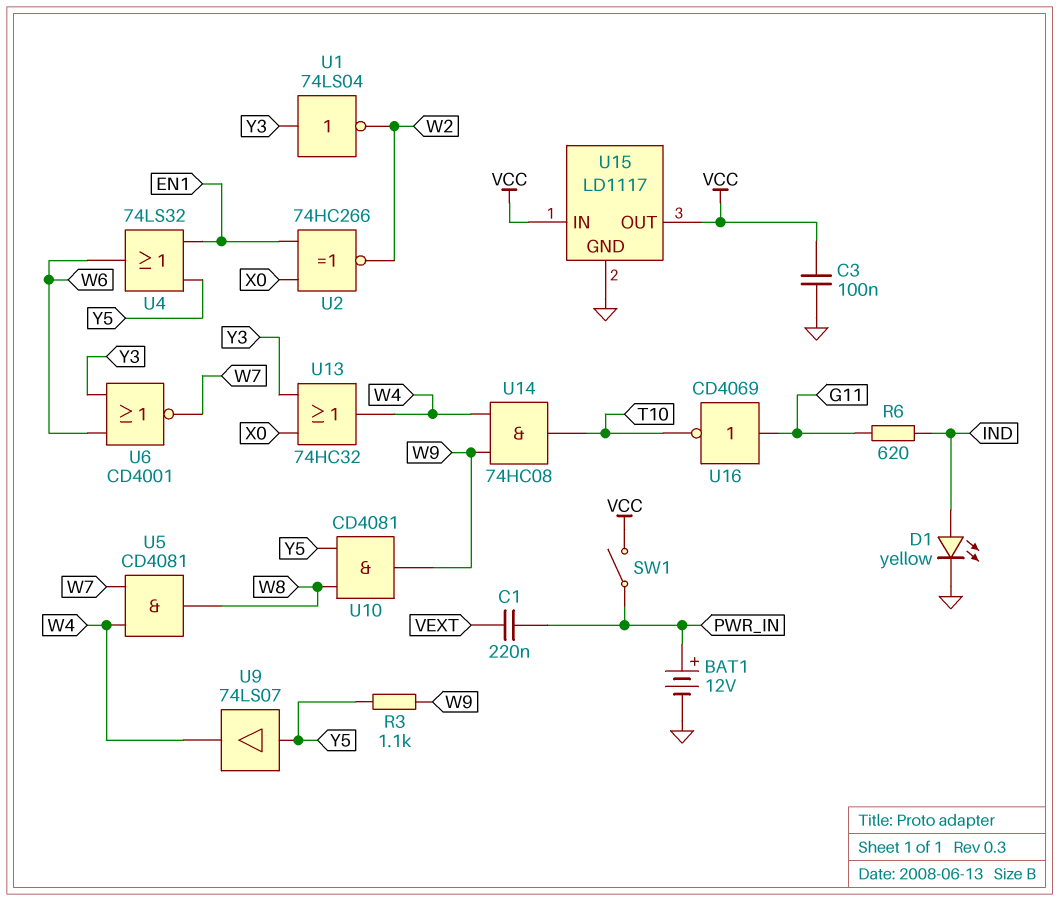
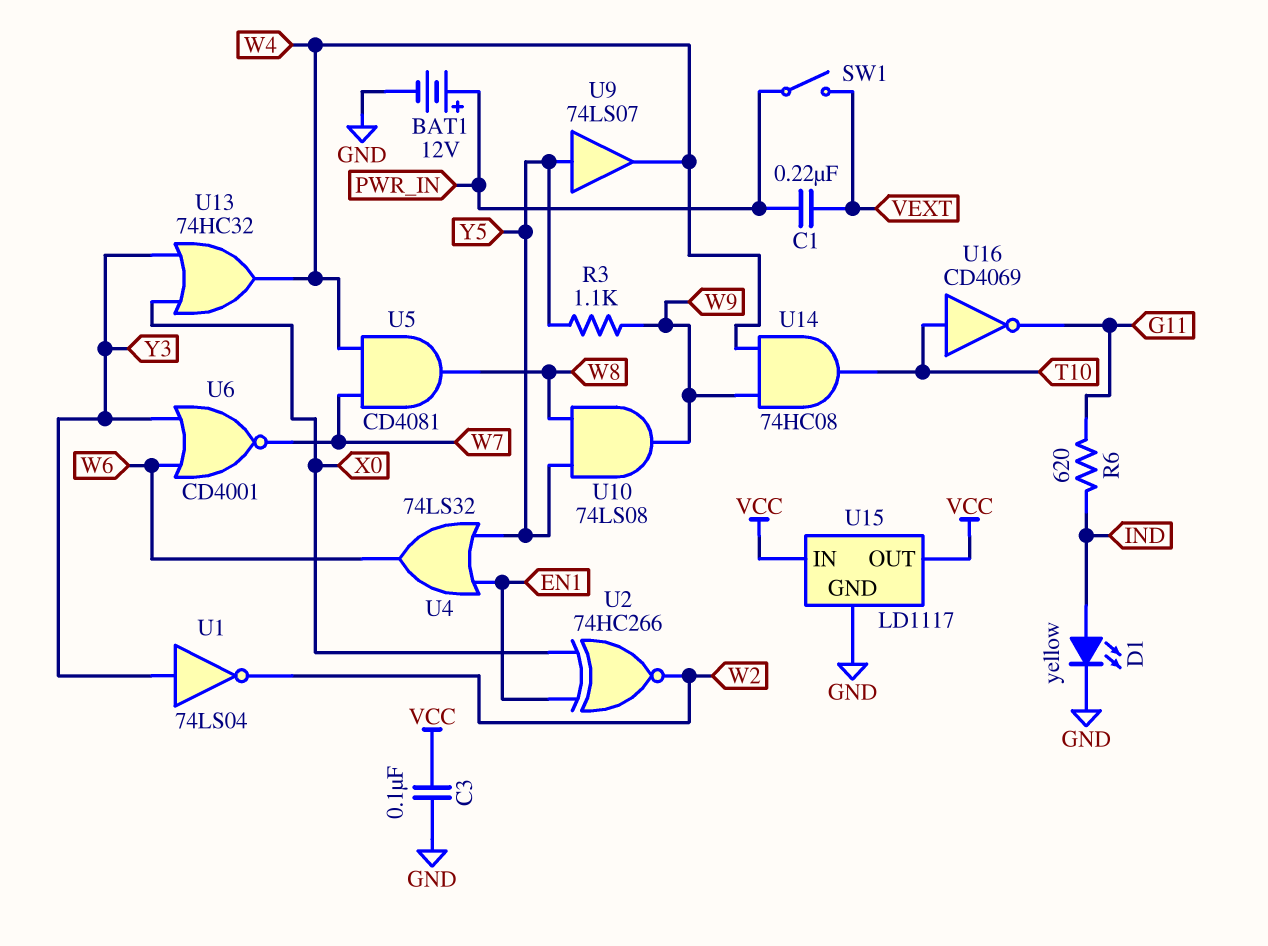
SW1: switch (PWR_IN, VCC) -> switch (PWR_IN, VEXT)
U10: AND CD4081 (in W8, in Y5, out W9) -> AND 74LS08 (in W8, in Y5, out W9)
U16: NOT CD4069 (in G11, out T10) -> NOT CD4069 (in T10, out G11)

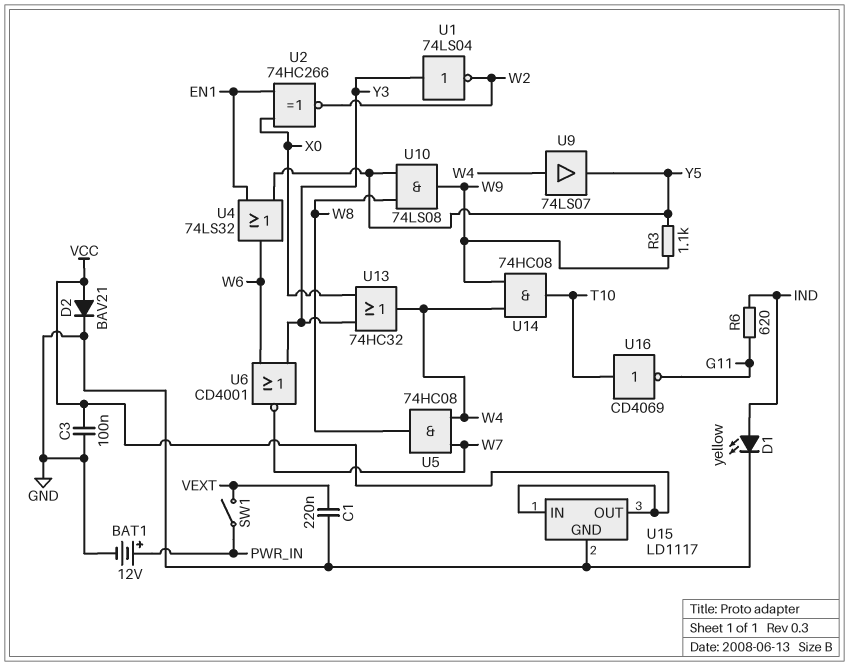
C1: 220nF (PWR_IN, VEXT) -> 220nF (GND, VEXT)
D2: none -> diode BAV21 (A VCC, K GND)
U5: AND CD4081 (in W4, in W7, out W8) -> AND 74HC08 (in W4, in W7, out W8)
U9: buffer 74LS07 (in Y5, out W4) -> buffer 74LS07 (in W4, out Y5)

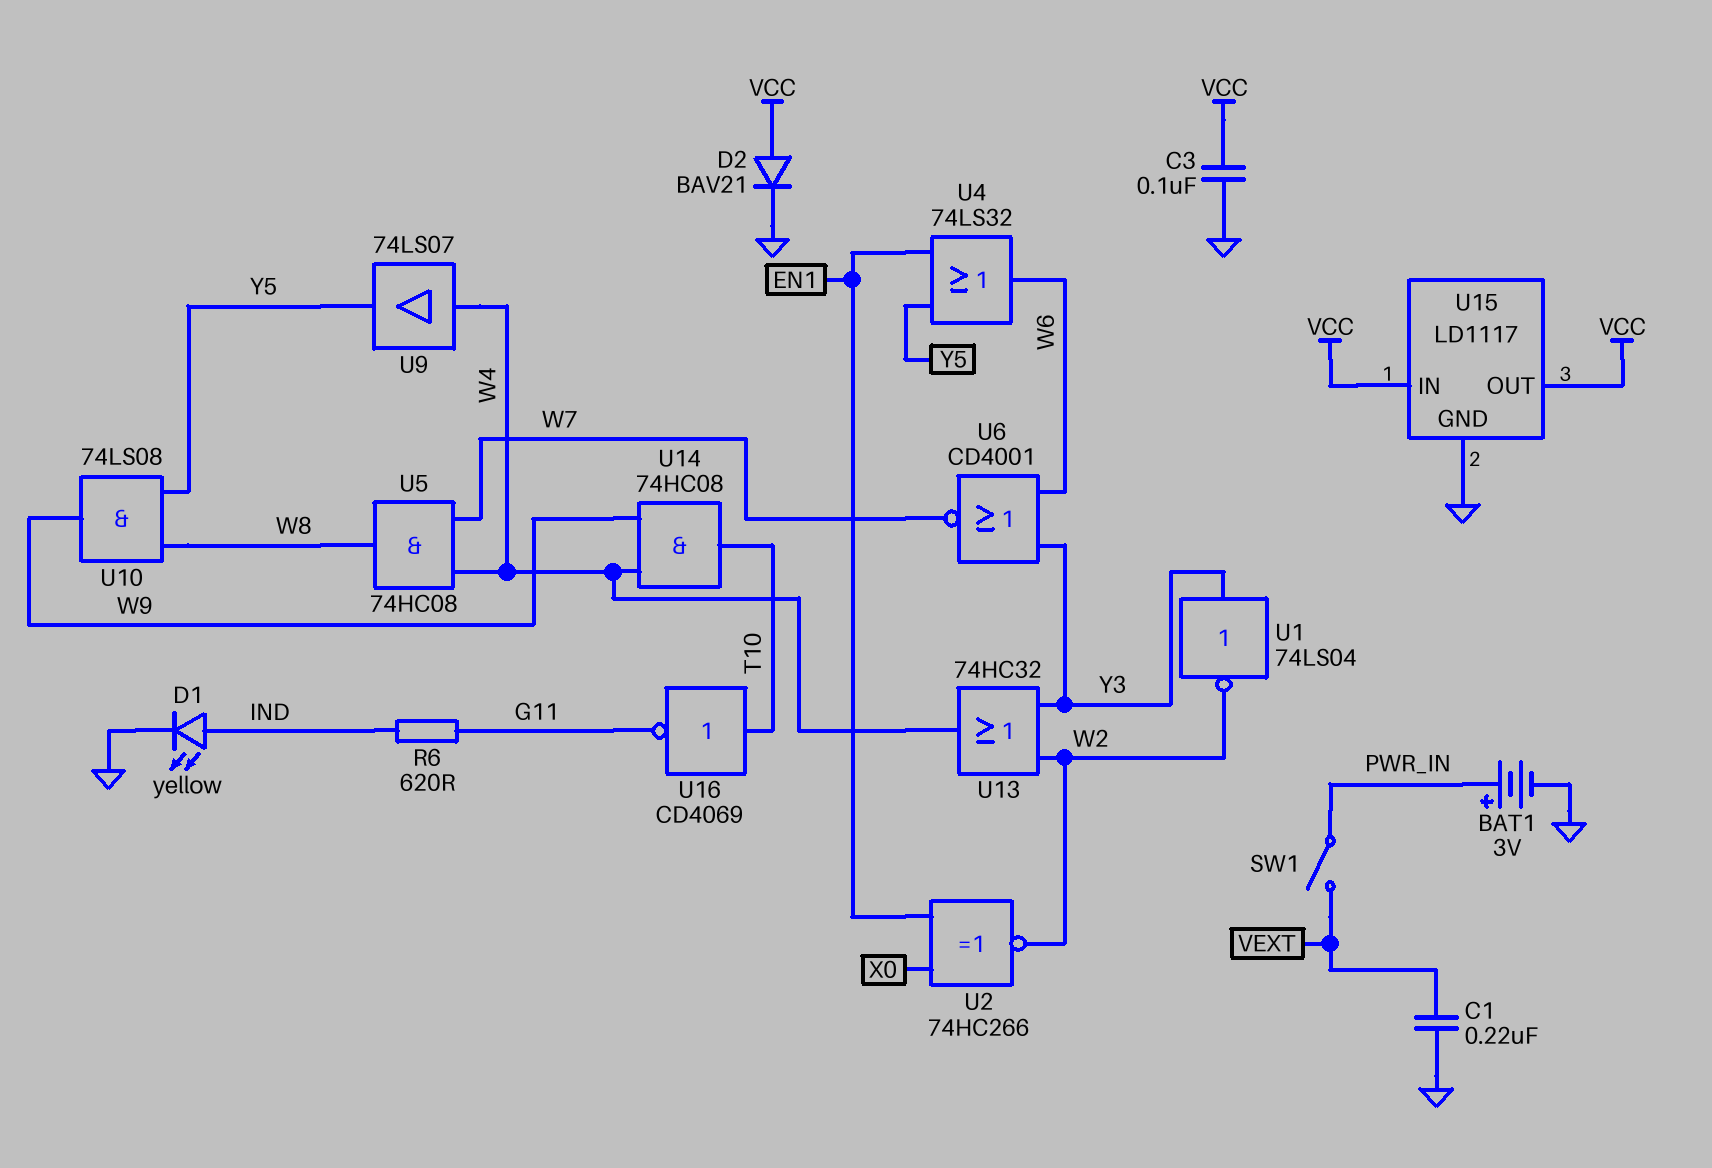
BAT1: 12V (plus PWR_IN, minus GND) -> 3V (plus PWR_IN, minus GND)
R3: 1.1k (W9, Y5) -> none
U13: OR 74HC32 (in X0, in Y3, out W4) -> OR 74HC32 (in W2, in Y3, out W4)

